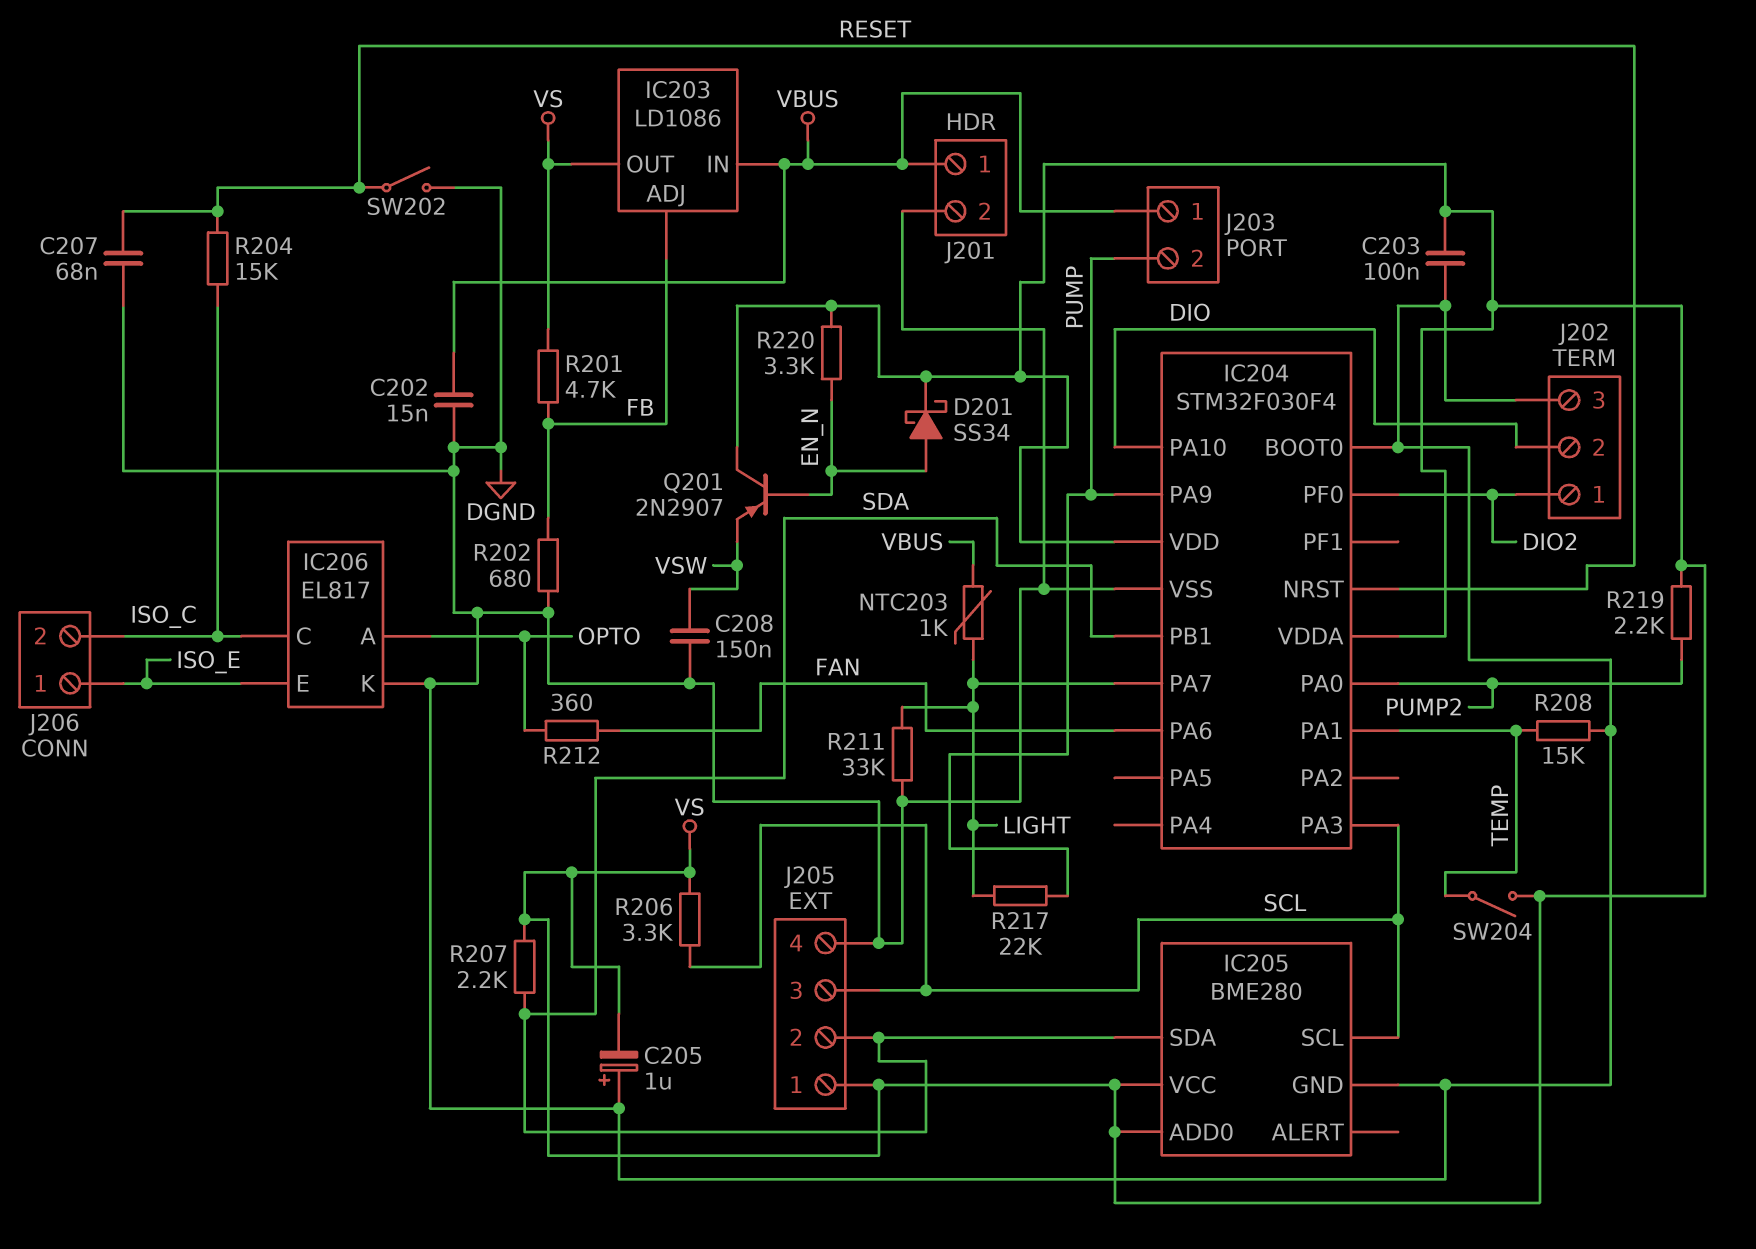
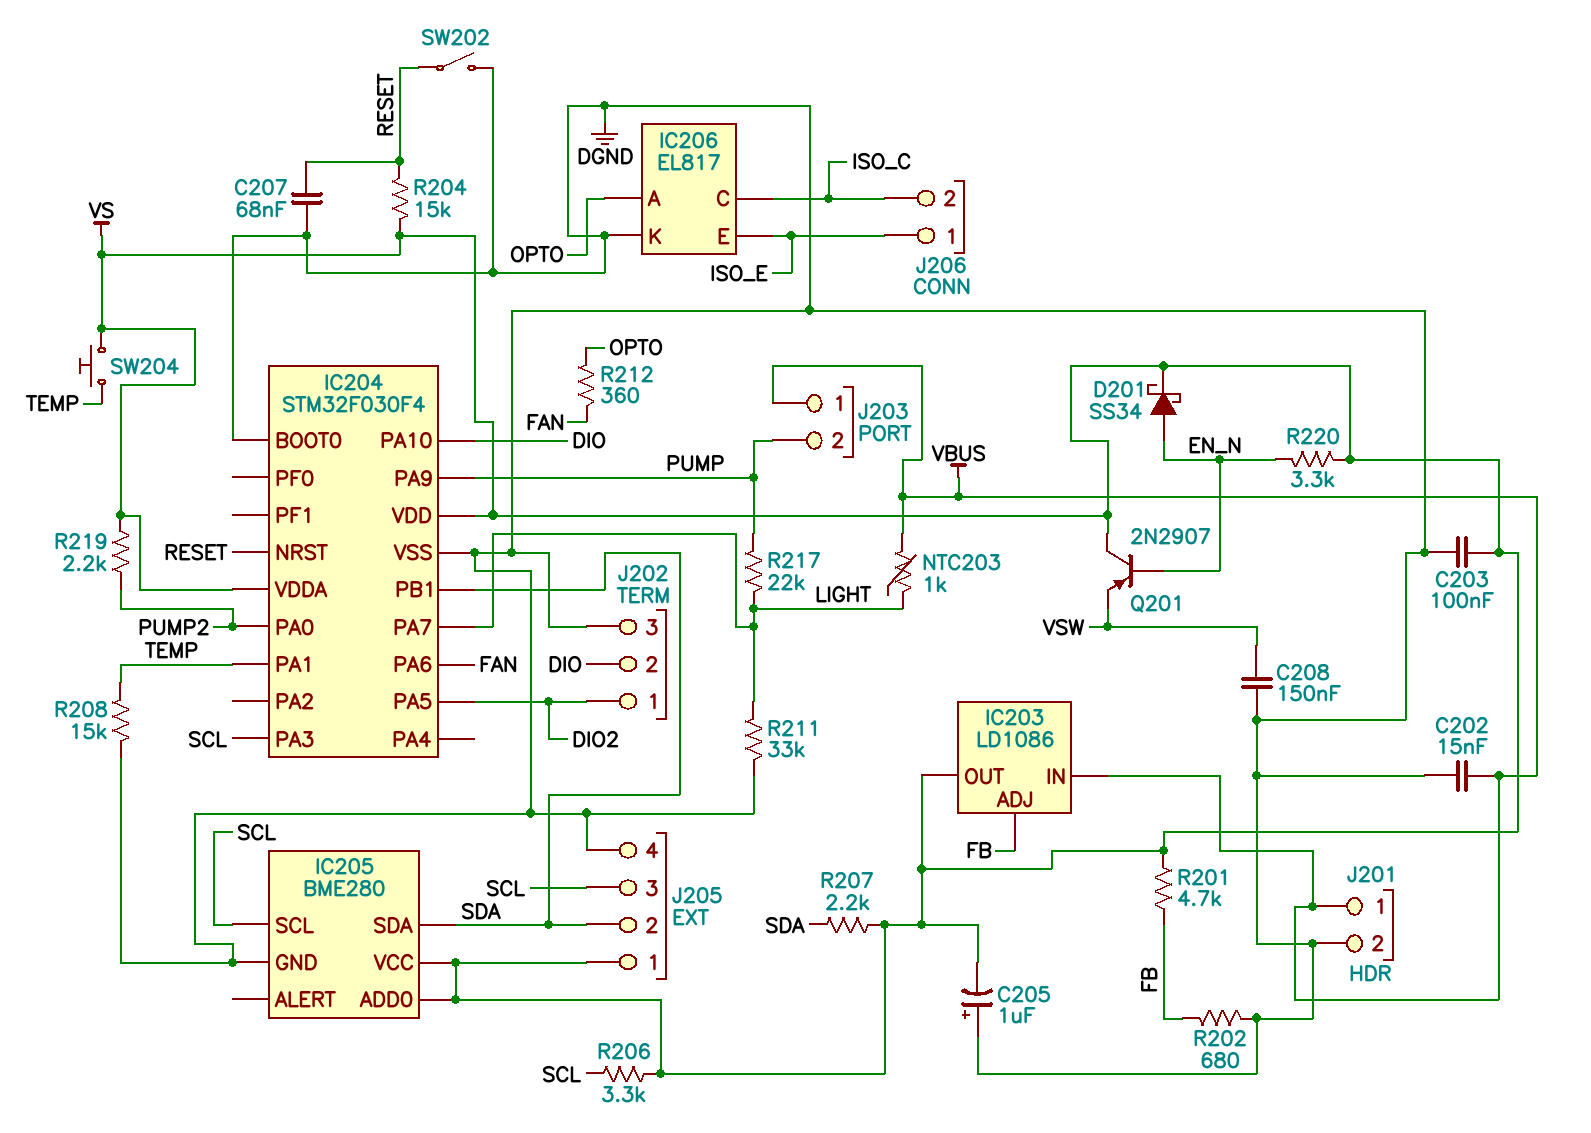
IC204 pin PA5: none -> DIO2
IC204 pin PF0: DIO2 -> none
R204: 15k (ISO_C, RESET) -> 15k (RESET, VS)
SW204: switch (TEMP, VS) -> button (TEMP, VS)

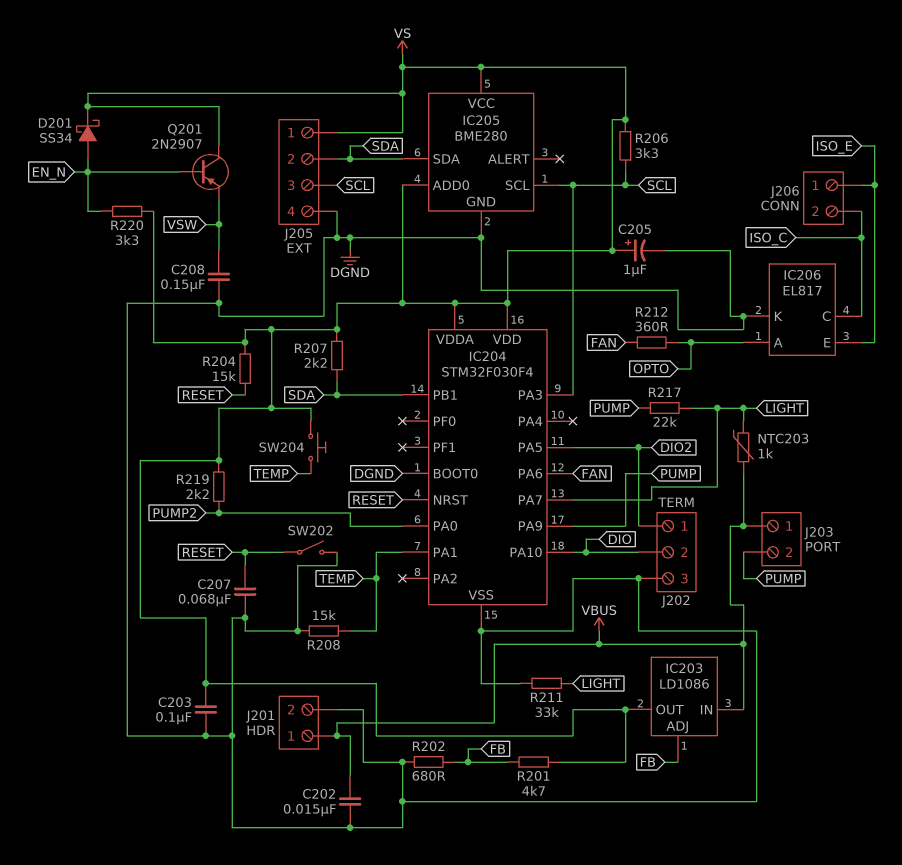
C205: 1uF (plus DGND, minus VS) -> 1uF (plus VS, minus DGND)

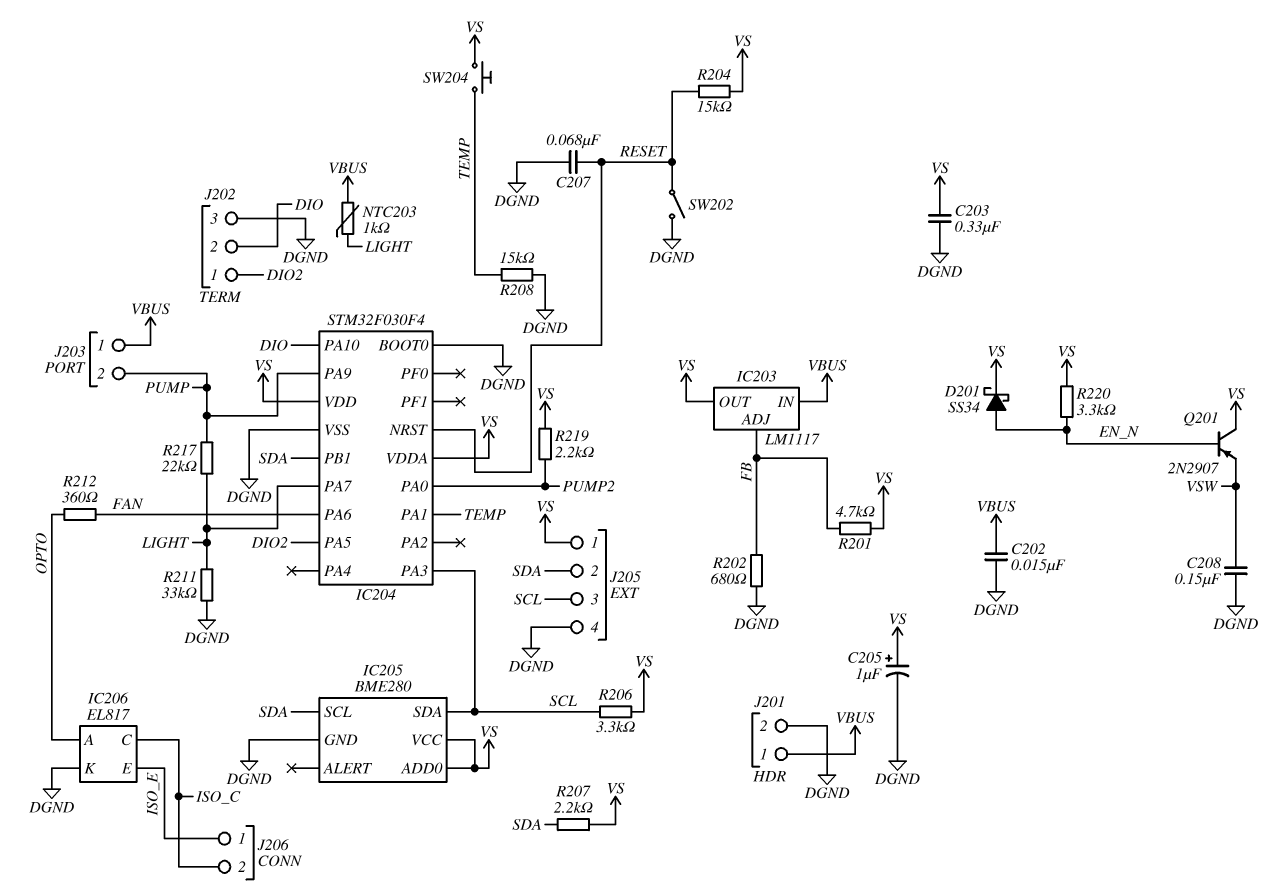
C203: 100nF (DGND, VS) -> 330nF (DGND, VS)
IC203: LD1086 -> LM1117
IC205 pin SCL: SCL -> SDA
IC205 pin SDA: SDA -> SCL

